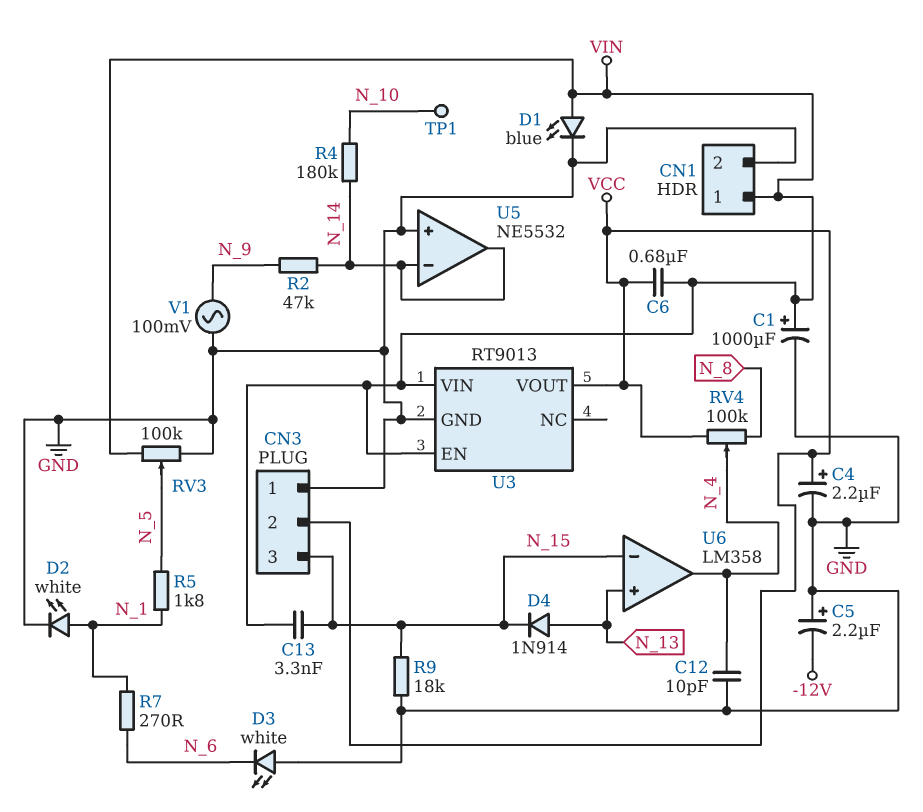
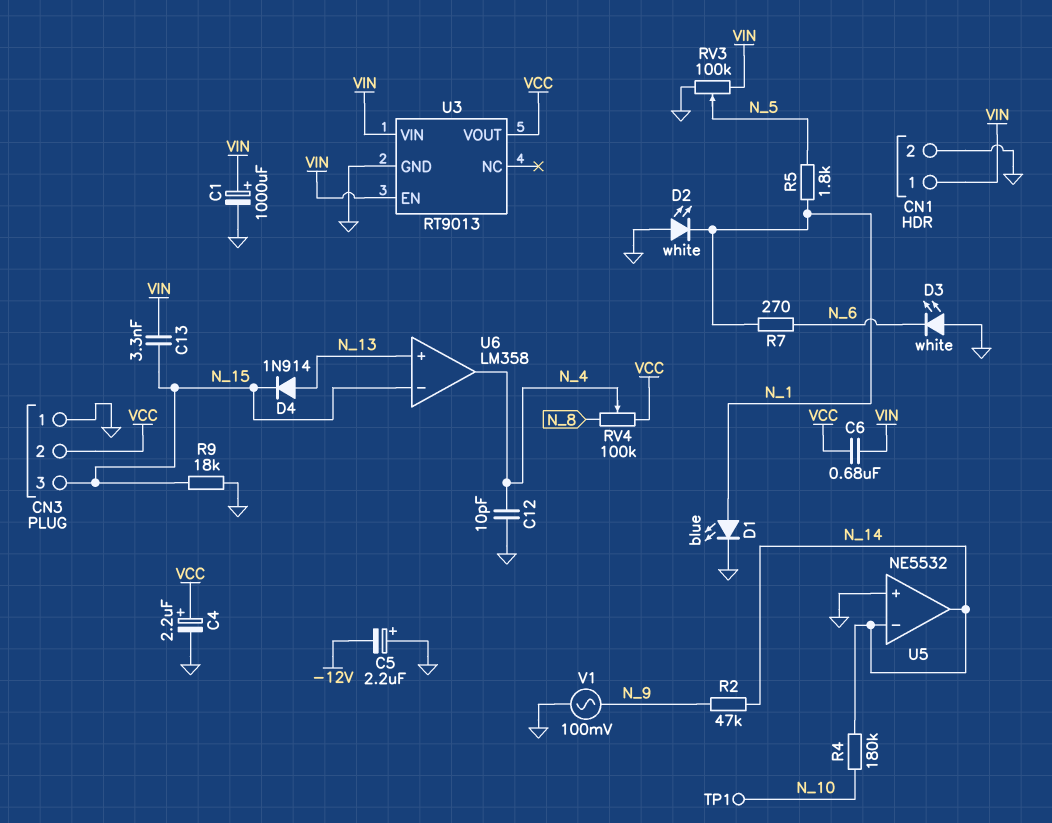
D1: LED blue (A VIN, K GND) -> LED blue (A N_1, K GND)
D2: LED white (A N_1, K GND) -> LED white (A GND, K N_1)

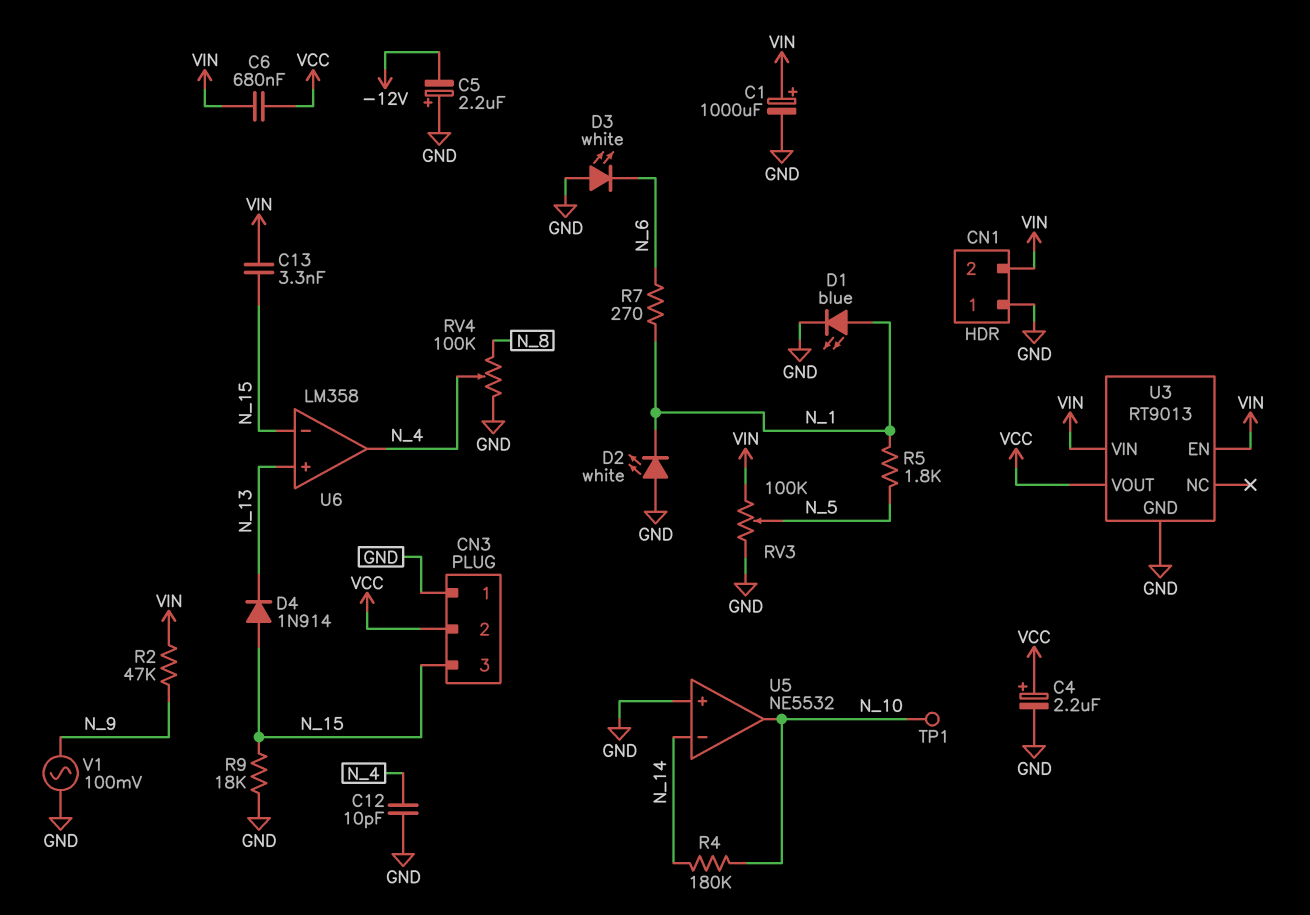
CN1 pin 1: VIN -> GND
CN1 pin 2: GND -> VIN
D4: diode 1N914 (A N_13, K N_15) -> diode 1N914 (A N_15, K N_13)
R2: 47k (N_9, N_14) -> 47k (N_9, VIN)
RV4: 100k (N_8, VCC, wiper N_4) -> 100k (GND, N_8, wiper N_4)
U5 pin out: N_14 -> N_10

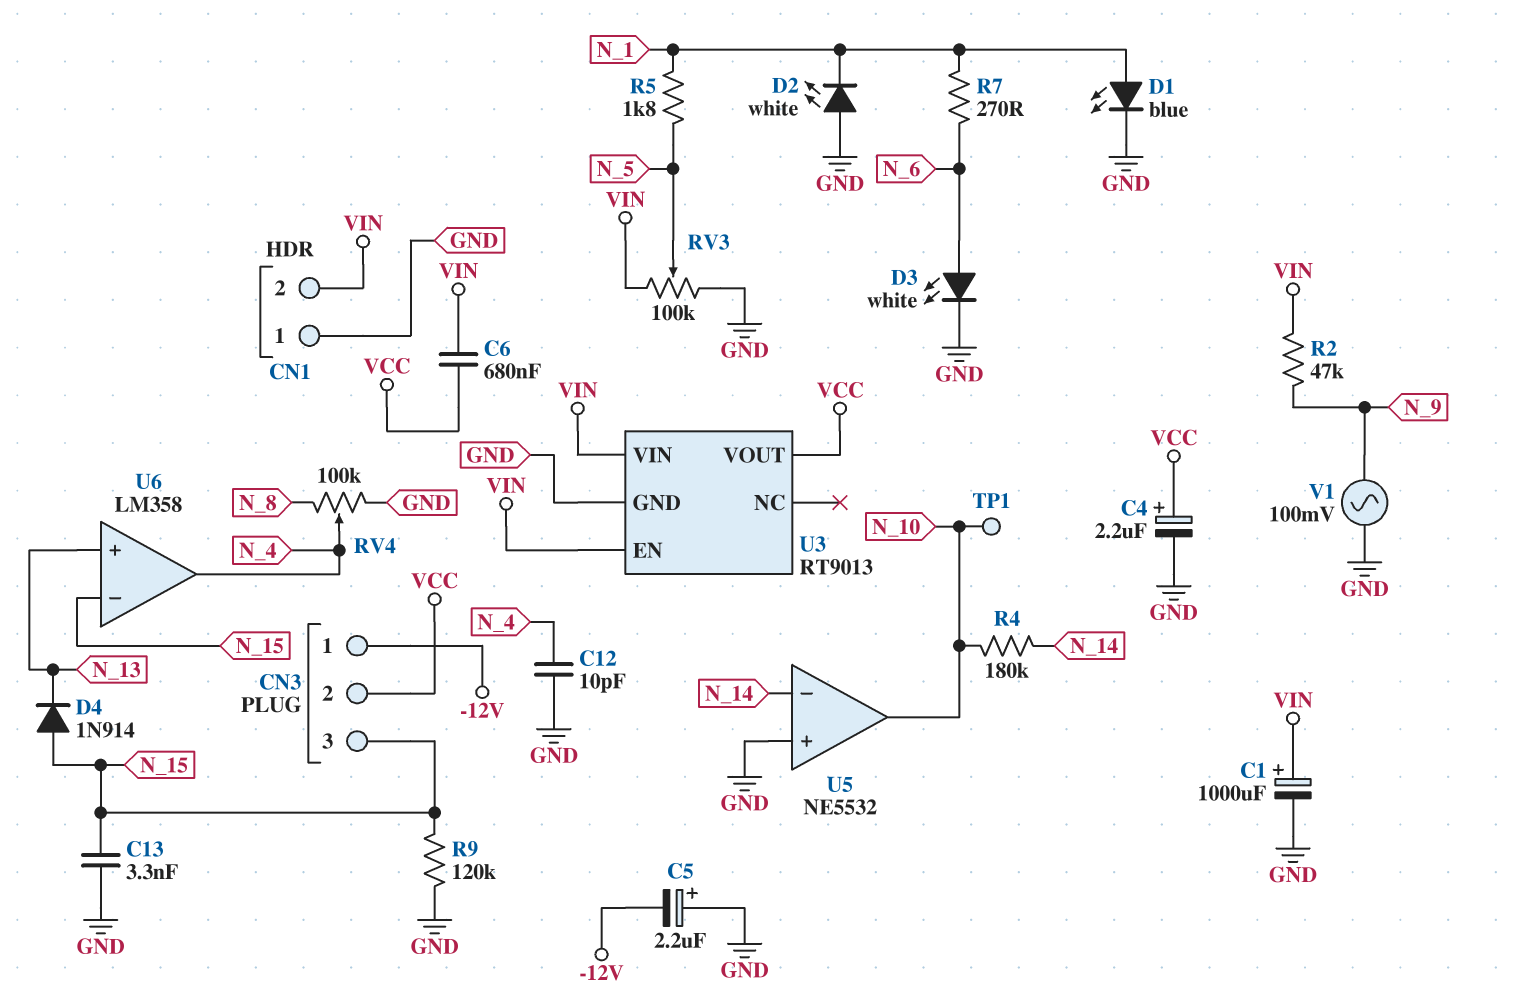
C13: 3.3nF (N_15, VIN) -> 3.3nF (GND, N_15)
CN3 pin 1: GND -> -12V
D3: LED white (A GND, K N_6) -> LED white (A N_6, K GND)
R9: 18k (GND, N_15) -> 120k (GND, N_15)

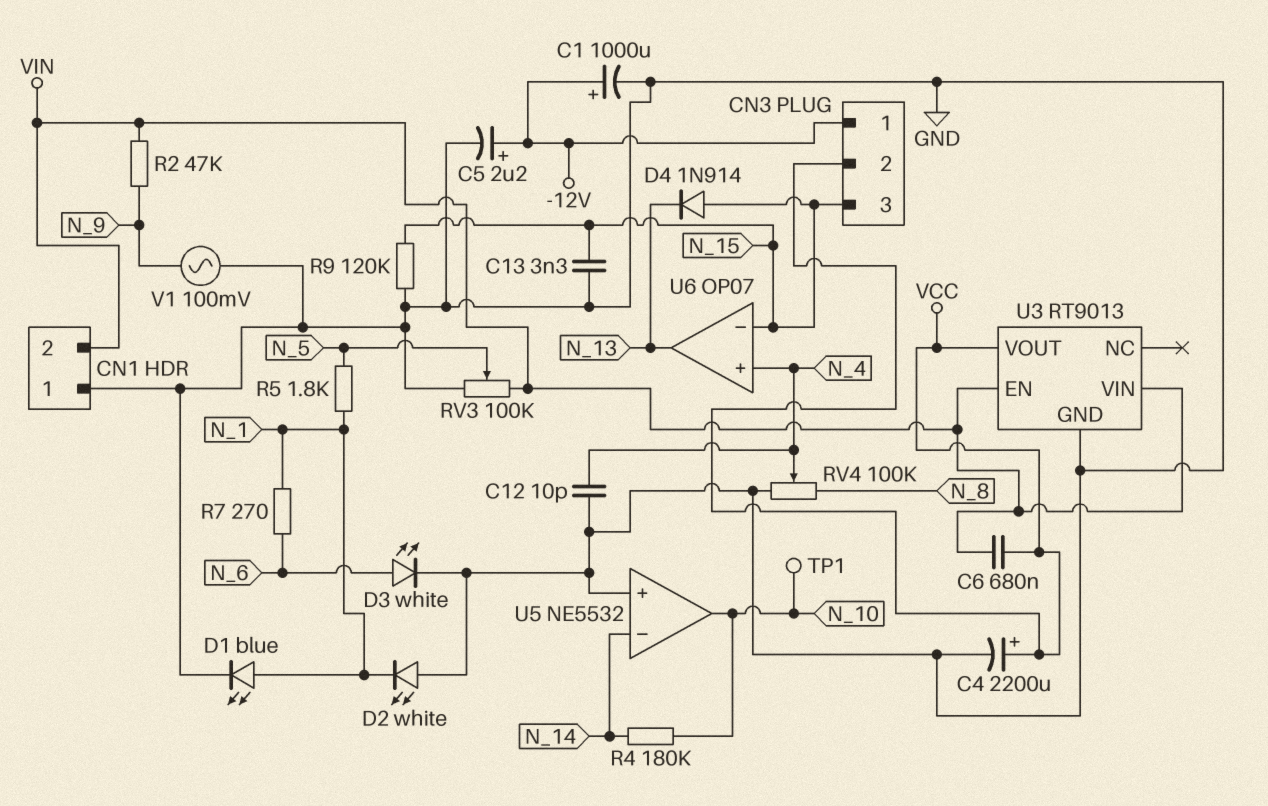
C1: 1000uF (plus VIN, minus GND) -> 1000uF (plus -12V, minus GND)
C4: 2.2uF (plus VCC, minus GND) -> 2200uF (plus VCC, minus GND)
C5: 2.2uF (plus GND, minus -12V) -> 2.2uF (plus -12V, minus GND)
U6: LM358 -> OP07
U6 pin in+: N_13 -> N_4
U6 pin out: N_4 -> N_13

